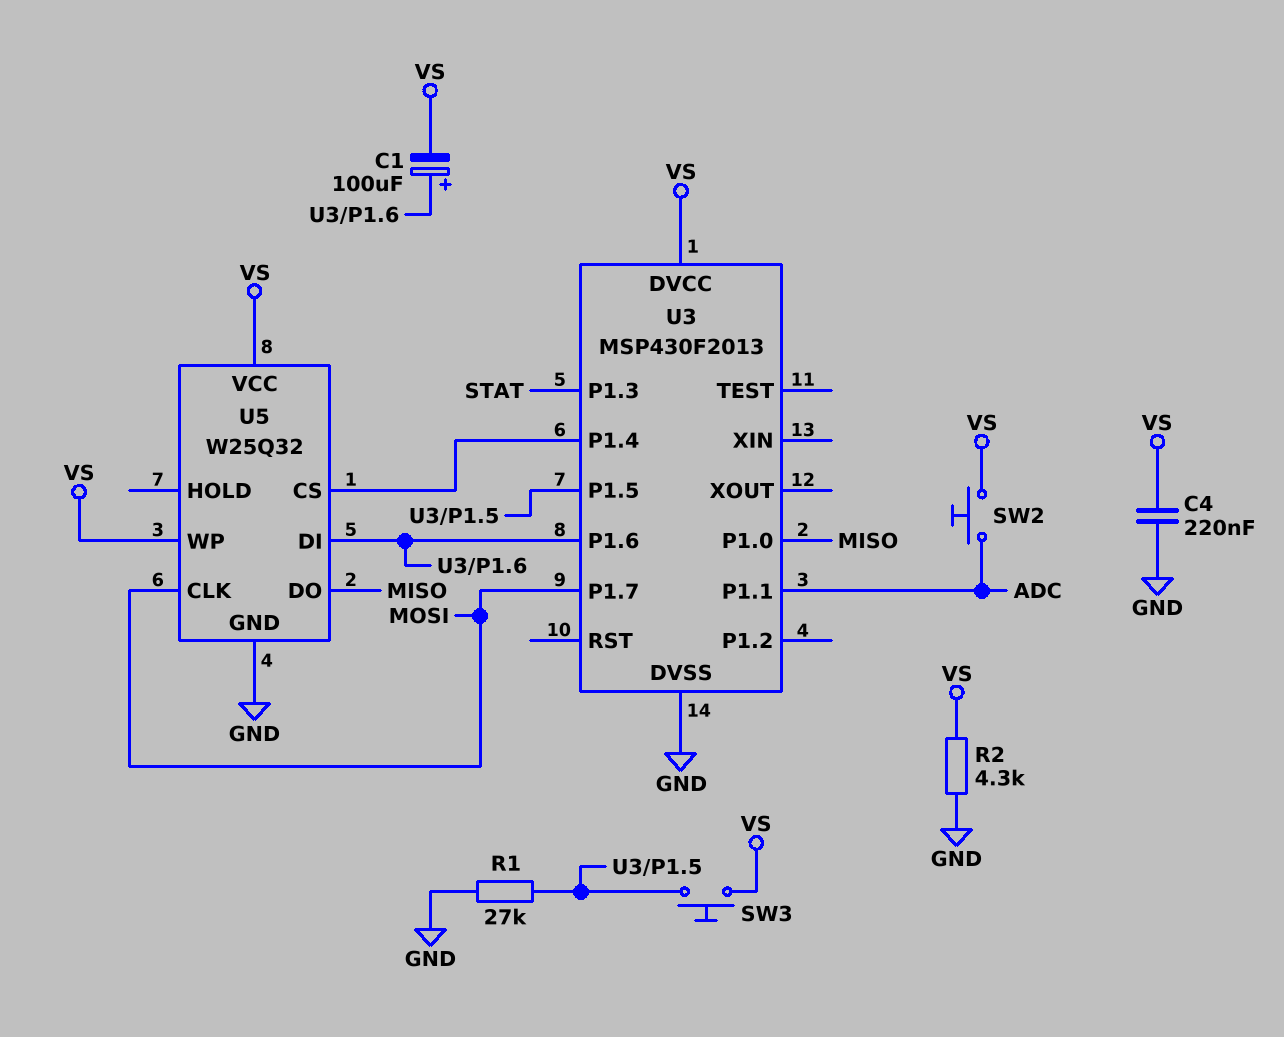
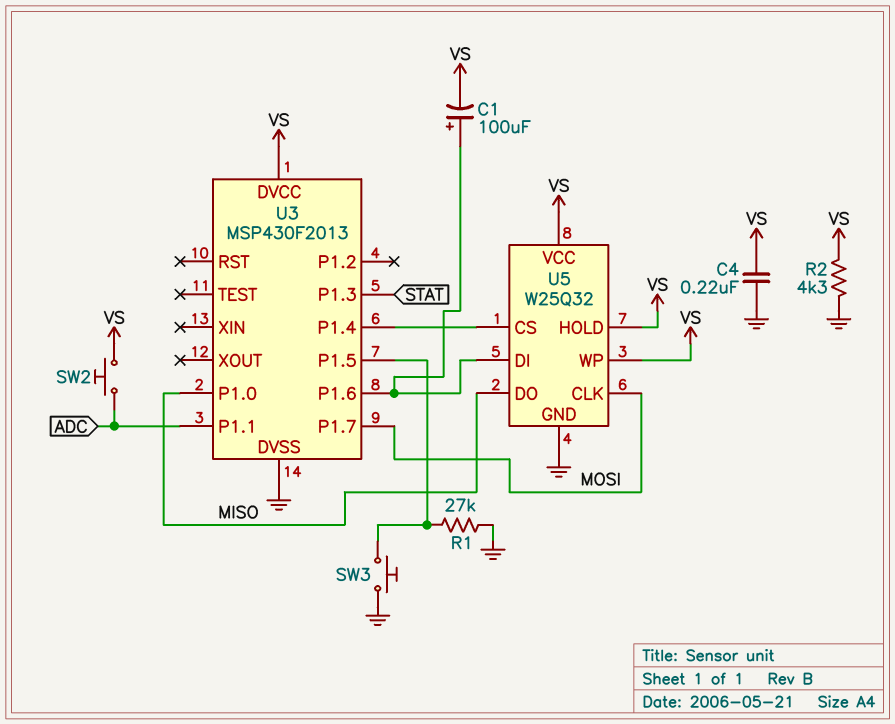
SW3: button (U3/P1.5, VS) -> button (GND, U3/P1.5)
U5 pin HOLD: none -> VS

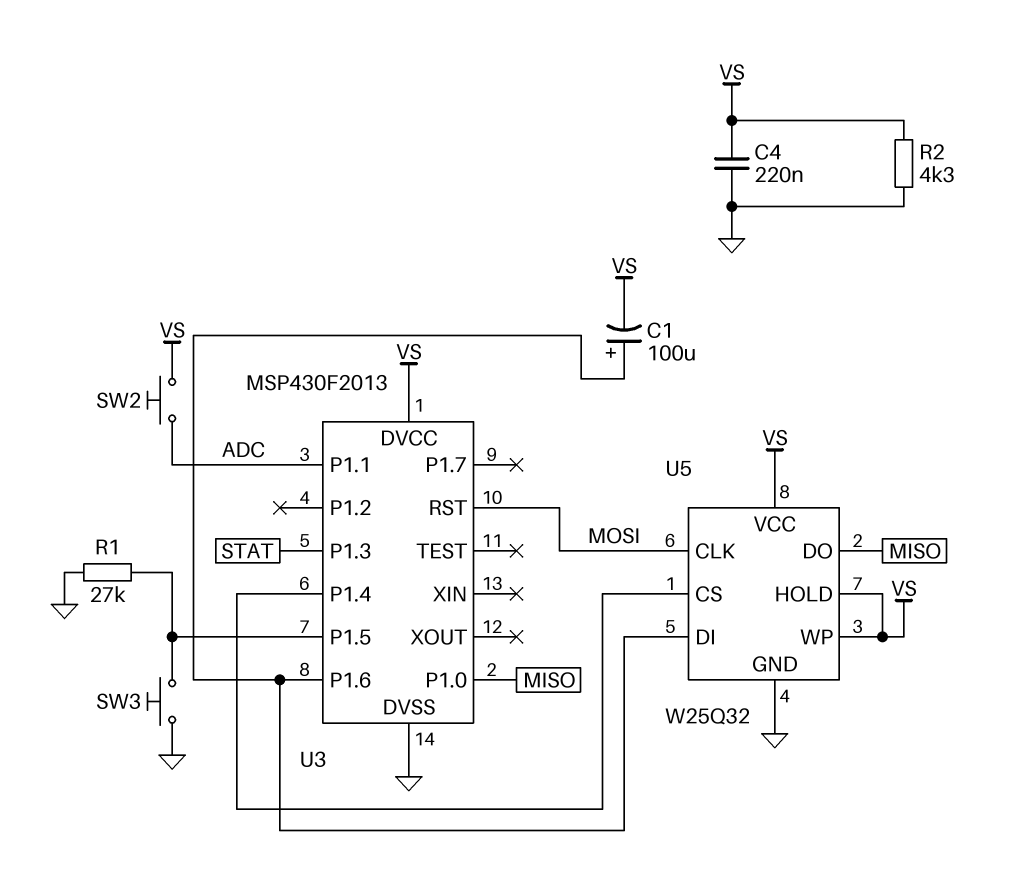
U3 pin P1.7: MOSI -> none
U3 pin RST: none -> MOSI

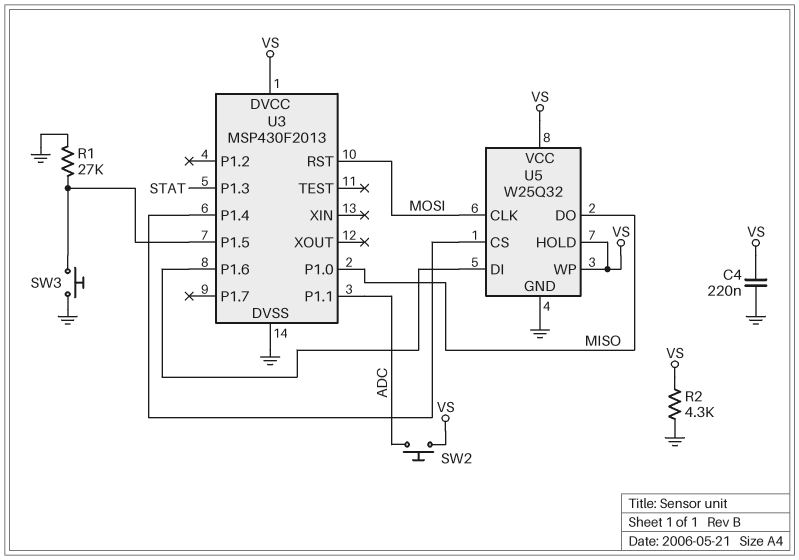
C1: 100uF (plus U3/P1.6, minus VS) -> none

